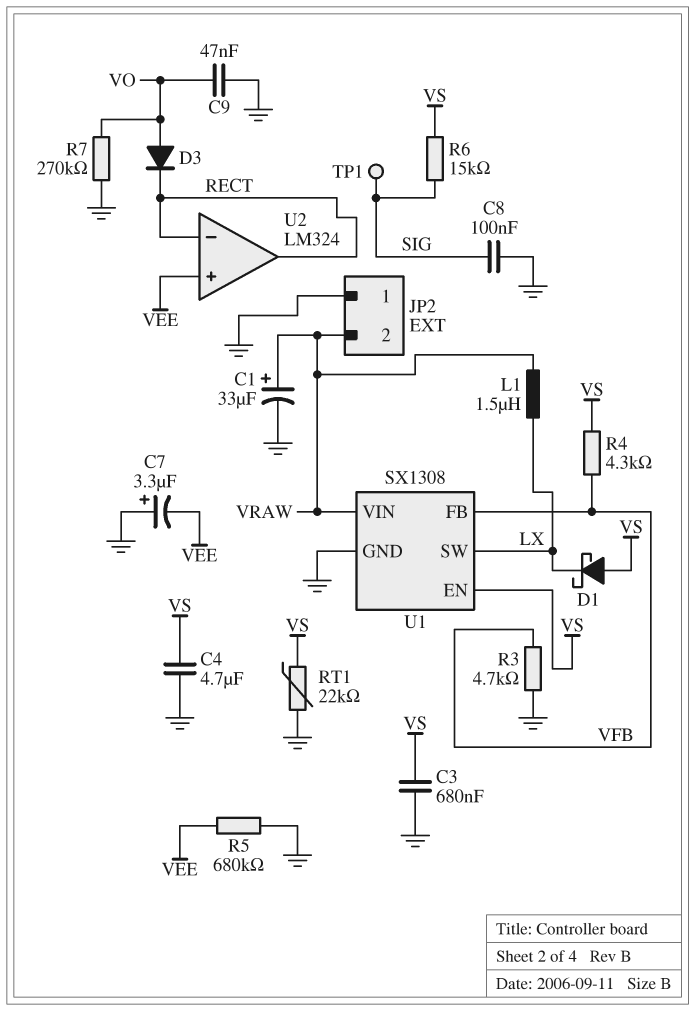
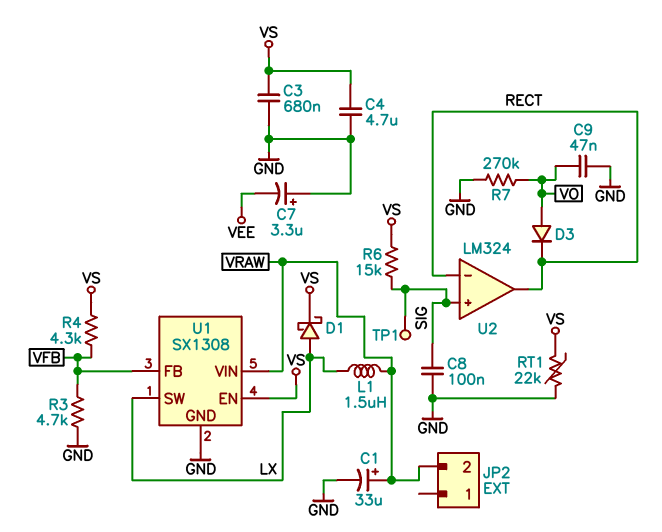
D1: schottky (A VS, K LX) -> schottky (A LX, K VS)
JP2 pin 1: GND -> none
R5: 680k (GND, VEE) -> none
U2 pin in+: VEE -> SIG

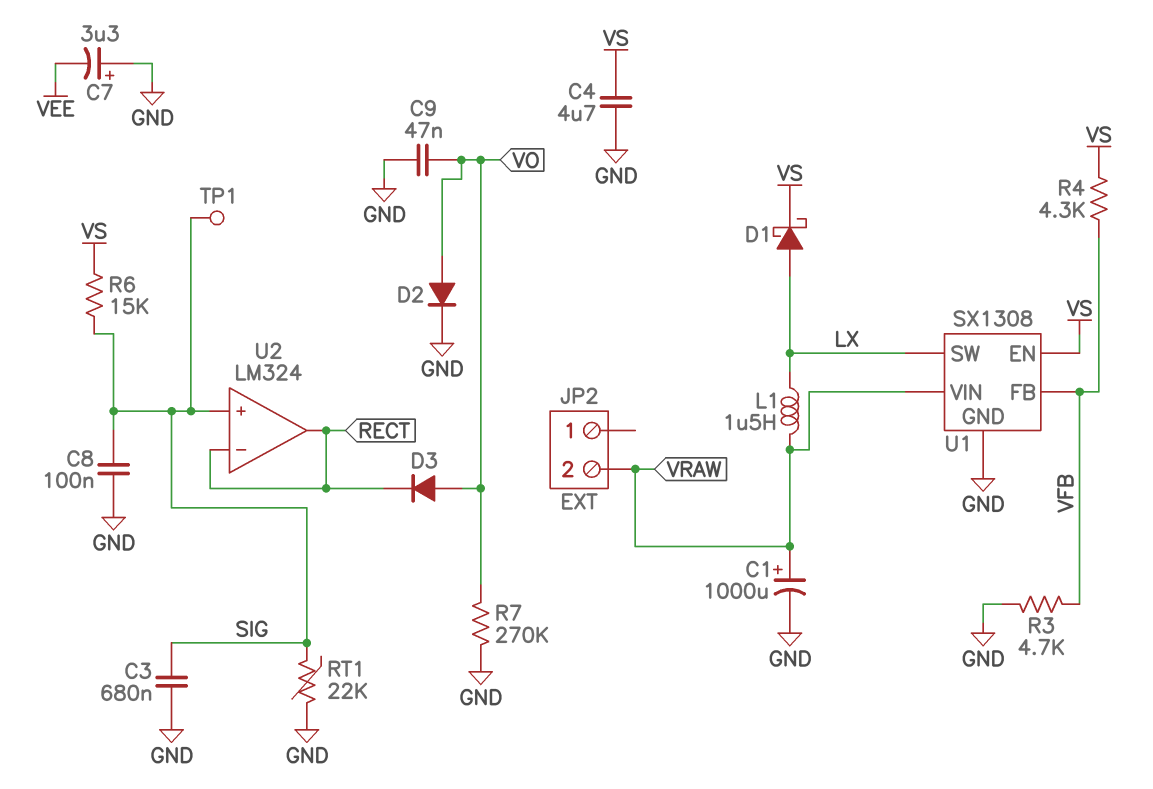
C1: 33uF (plus VRAW, minus GND) -> 1000uF (plus VRAW, minus GND)
C3: 680nF (GND, VS) -> 680nF (GND, SIG)
D2: none -> diode (A VO, K GND)
RT1: 22k (GND, VS) -> 22k (GND, SIG)

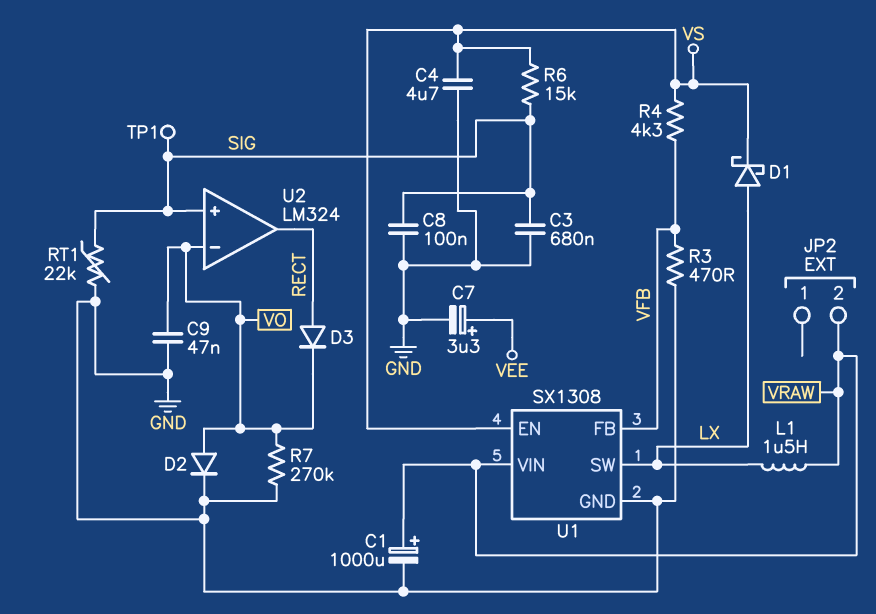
C7: 3.3uF (plus GND, minus VEE) -> 3.3uF (plus VEE, minus GND)
D3: diode (A VO, K RECT) -> diode (A RECT, K VO)
R3: 4.7k (GND, VFB) -> 470 (GND, VFB)
U2 pin in-: RECT -> VO

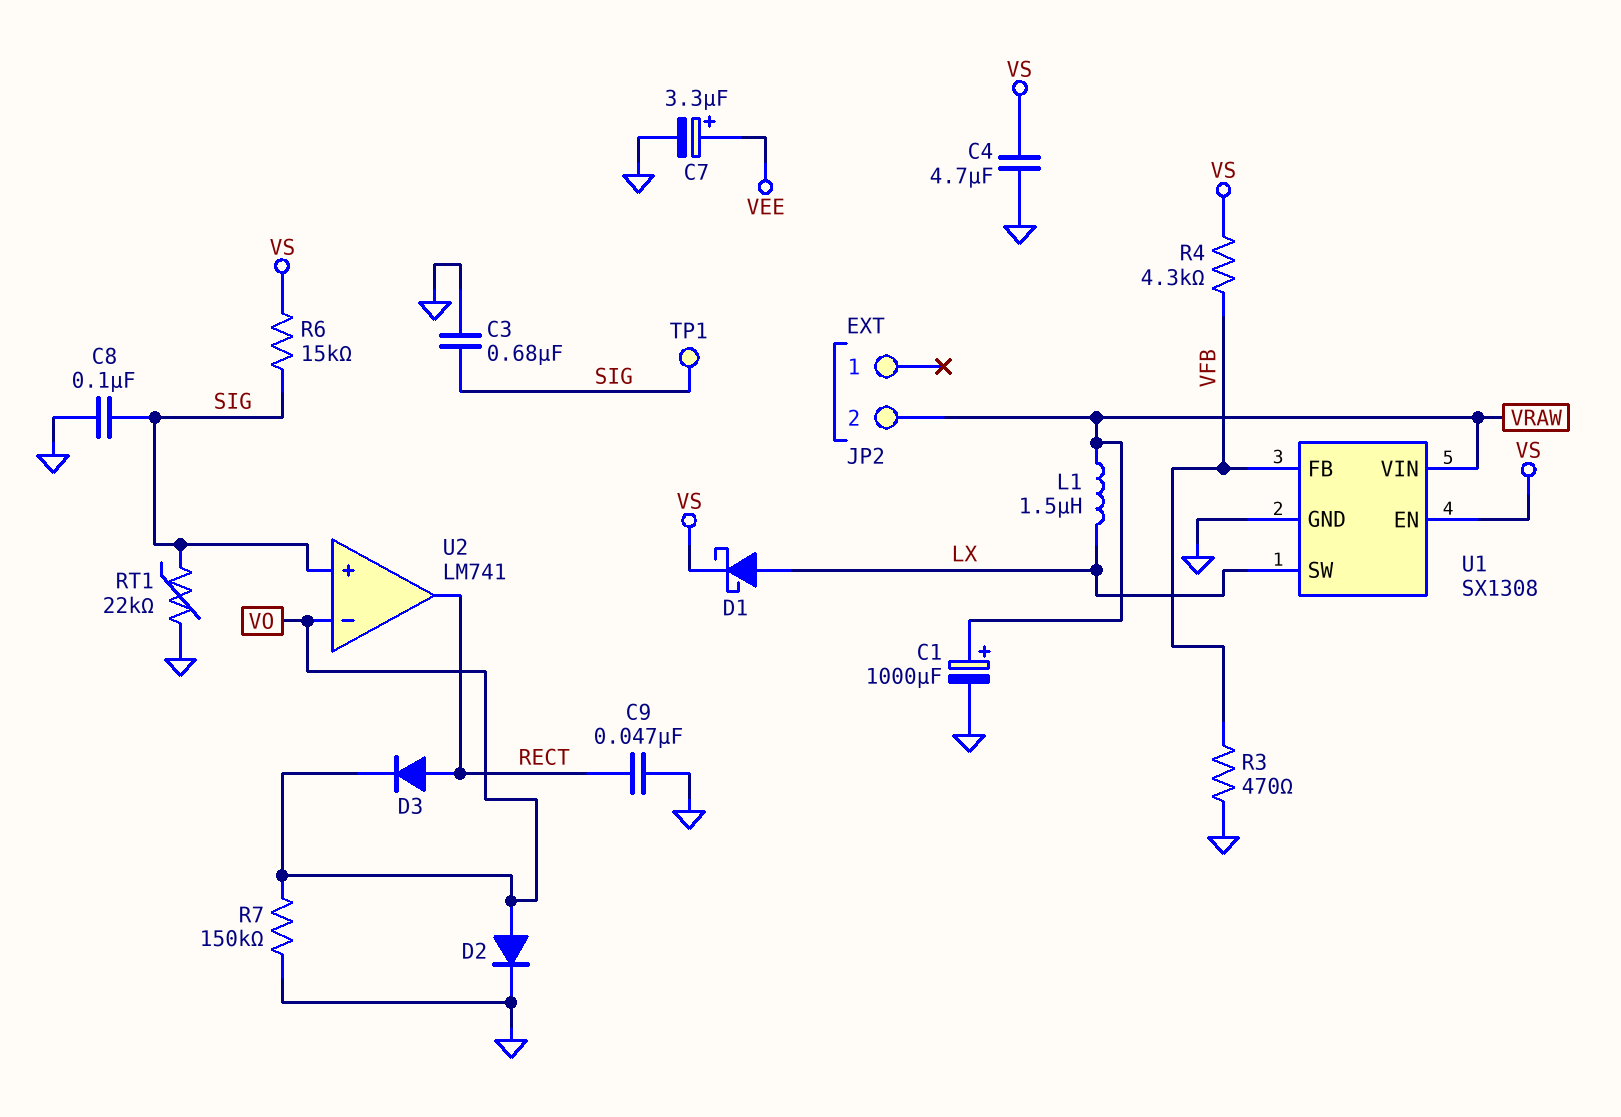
C9: 47nF (GND, VO) -> 47nF (GND, RECT)
R7: 270k (GND, VO) -> 150k (GND, VO)
U2: LM324 -> LM741

